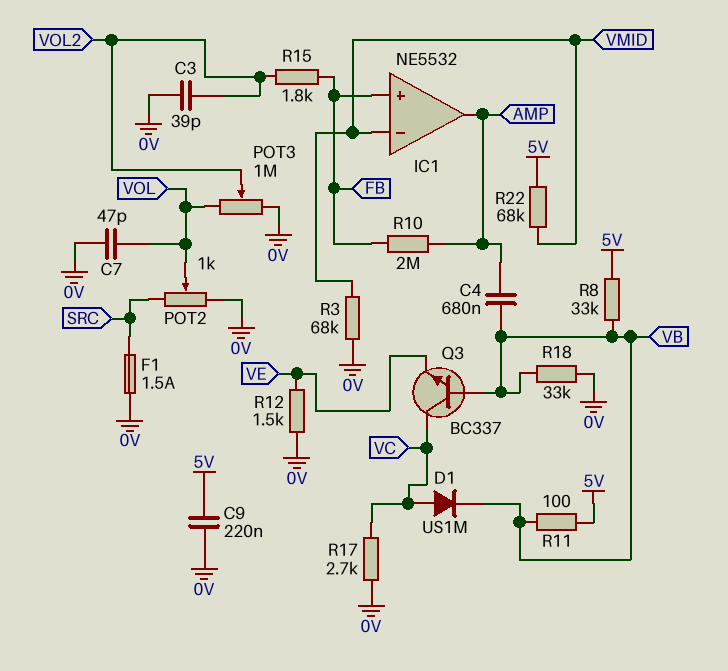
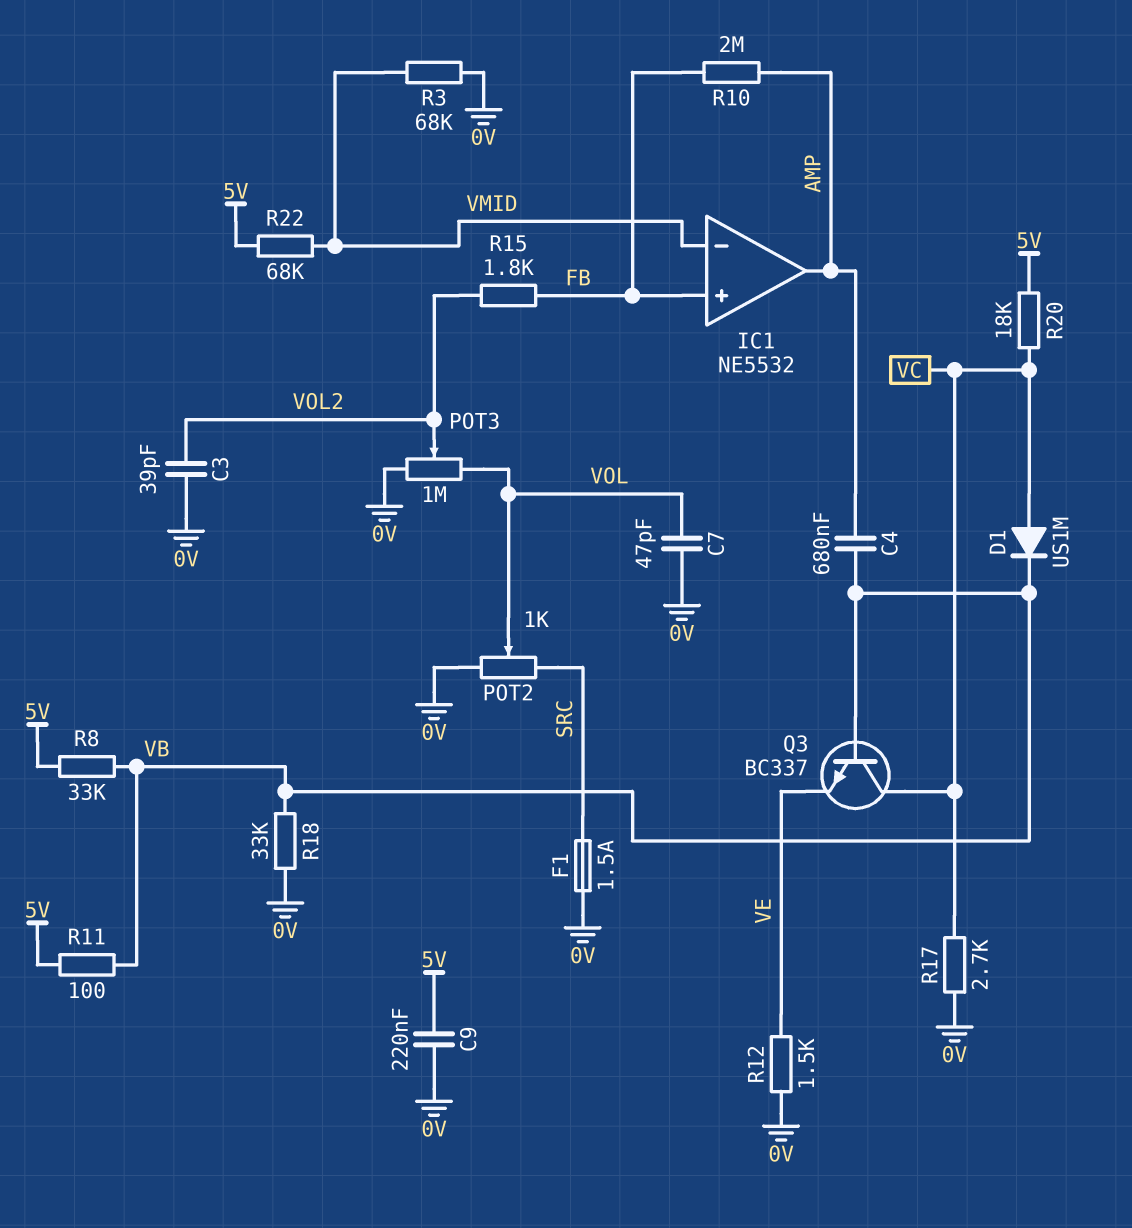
R20: none -> 18k (5V, VC)

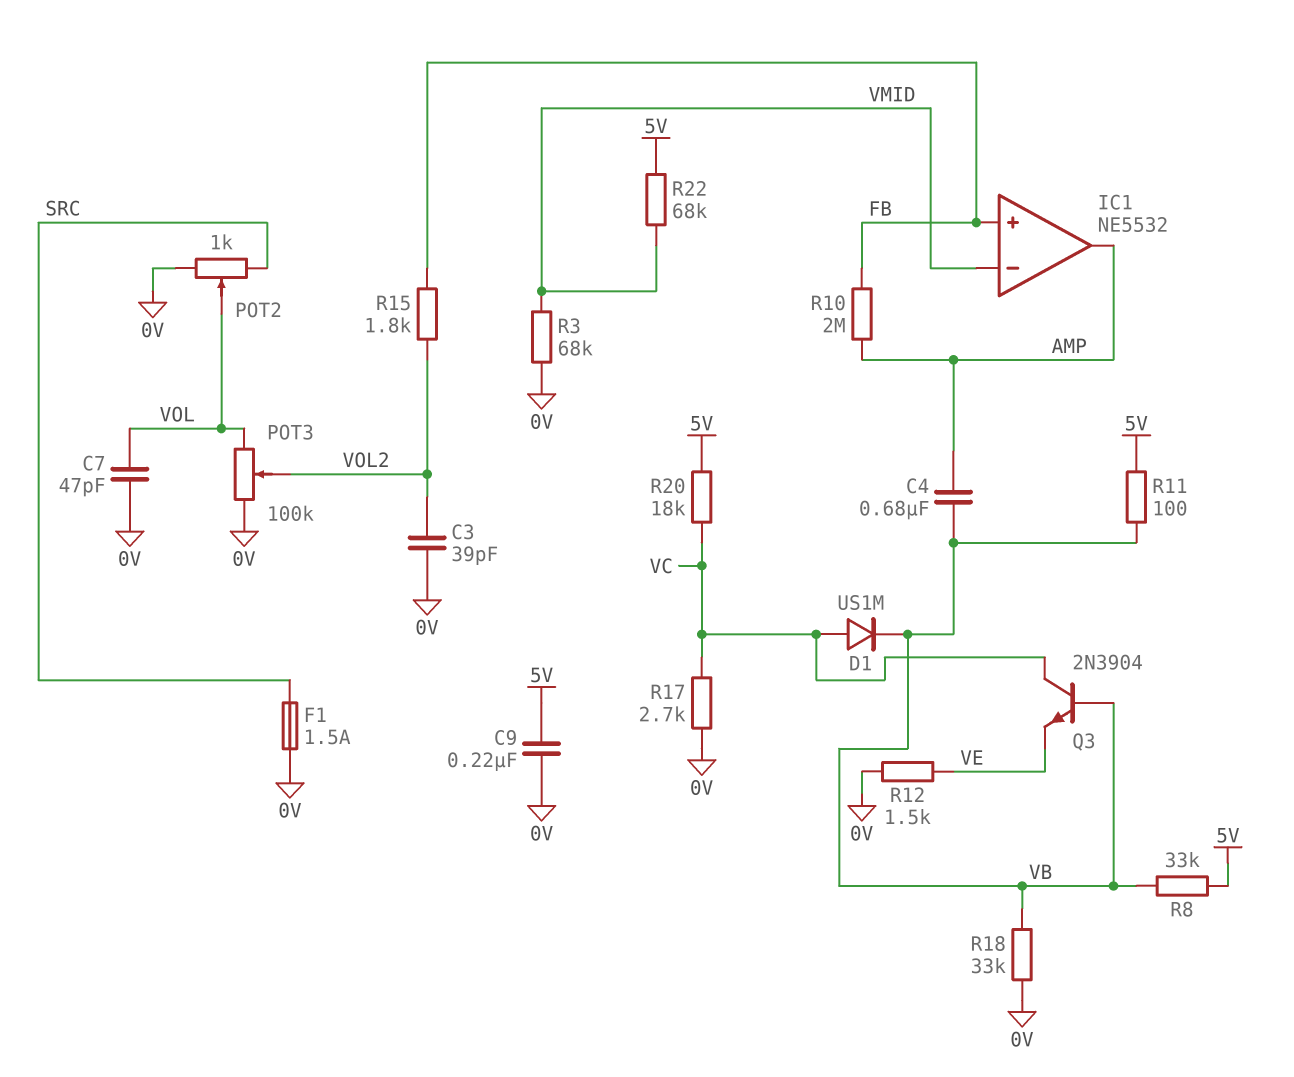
POT3: 1M (0V, VOL, wiper VOL2) -> 100k (0V, VOL, wiper VOL2)
Q3: NPN BC337 (B VB, C VC, E VE) -> NPN 2N3904 (B VB, C VC, E VE)

